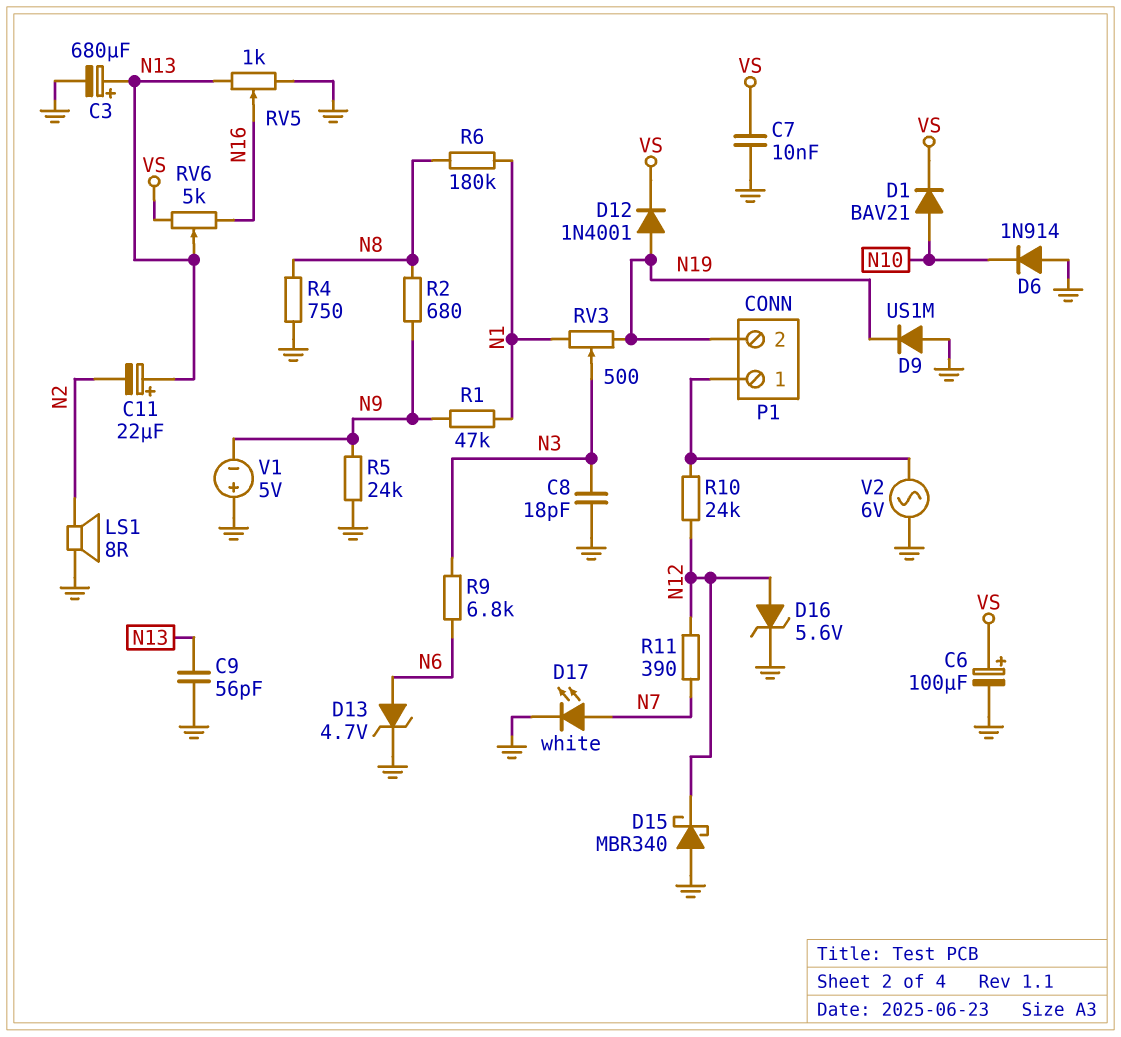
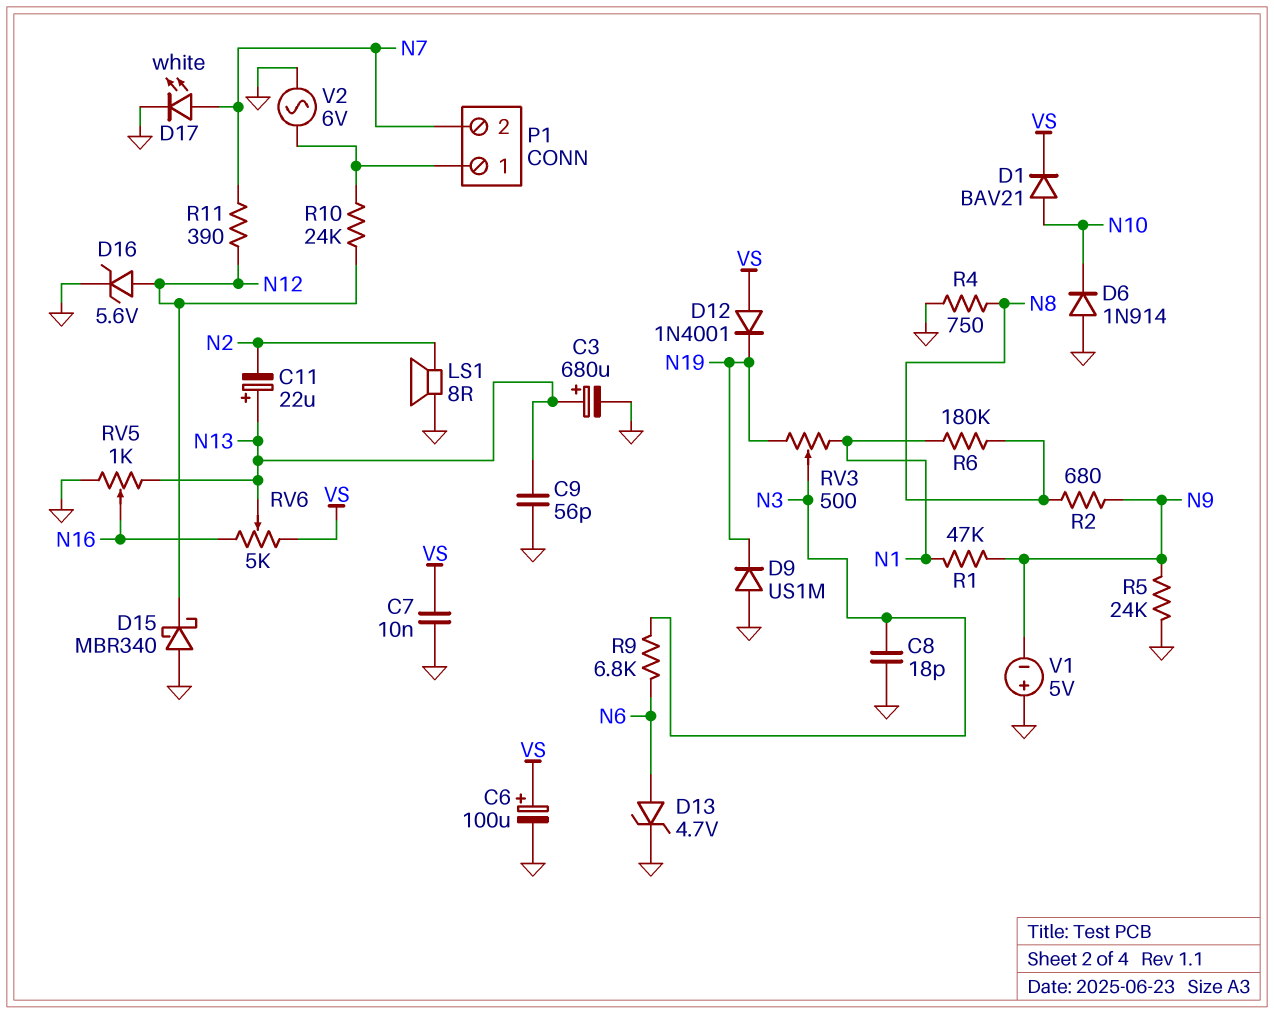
D12: diode 1N4001 (A N19, K VS) -> diode 1N4001 (A VS, K N19)
P1 pin 2: N19 -> N7

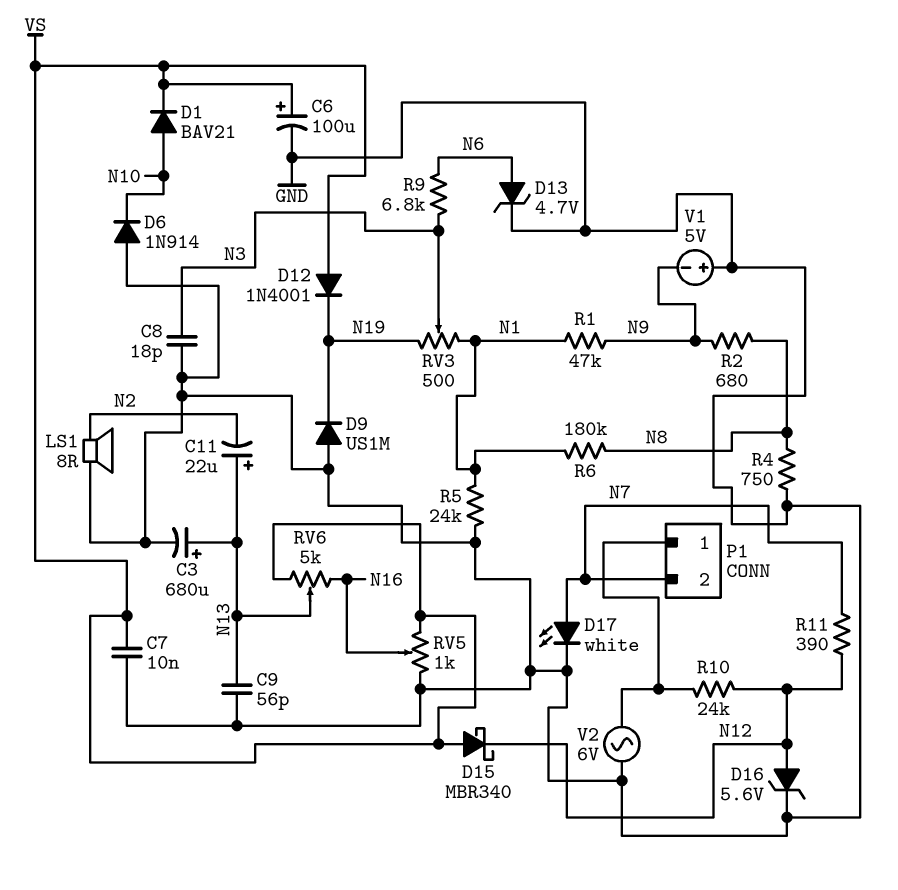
D15: schottky MBR340 (A GND, K N12) -> schottky MBR340 (A VS, K N12)
R5: 24k (GND, N9) -> 24k (GND, N1)
RV5: 1k (GND, N13, wiper N16) -> 1k (GND, VS, wiper N16)

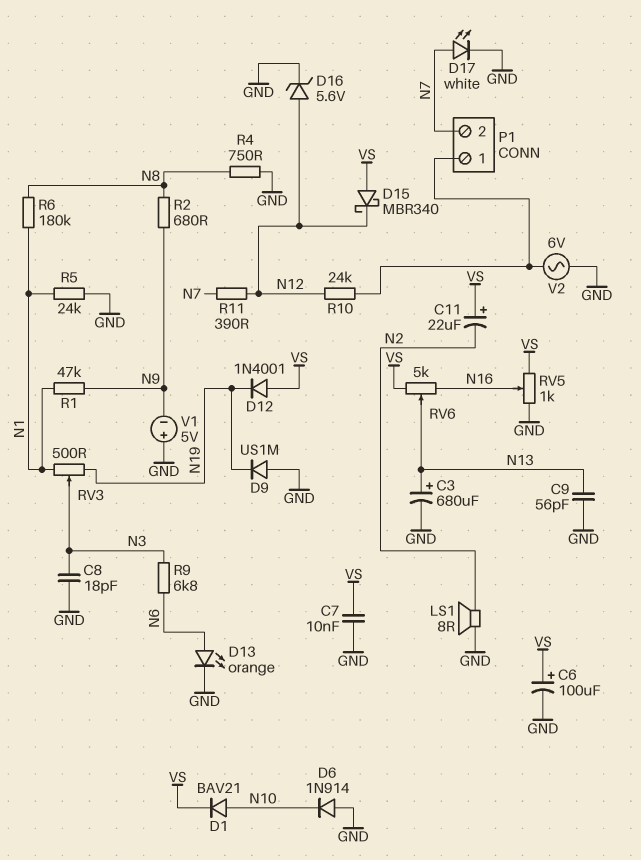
C11: 22uF (plus N13, minus N2) -> 22uF (plus VS, minus N2)
D13: zener 4.7V (A N6, K GND) -> LED orange (A N6, K GND)

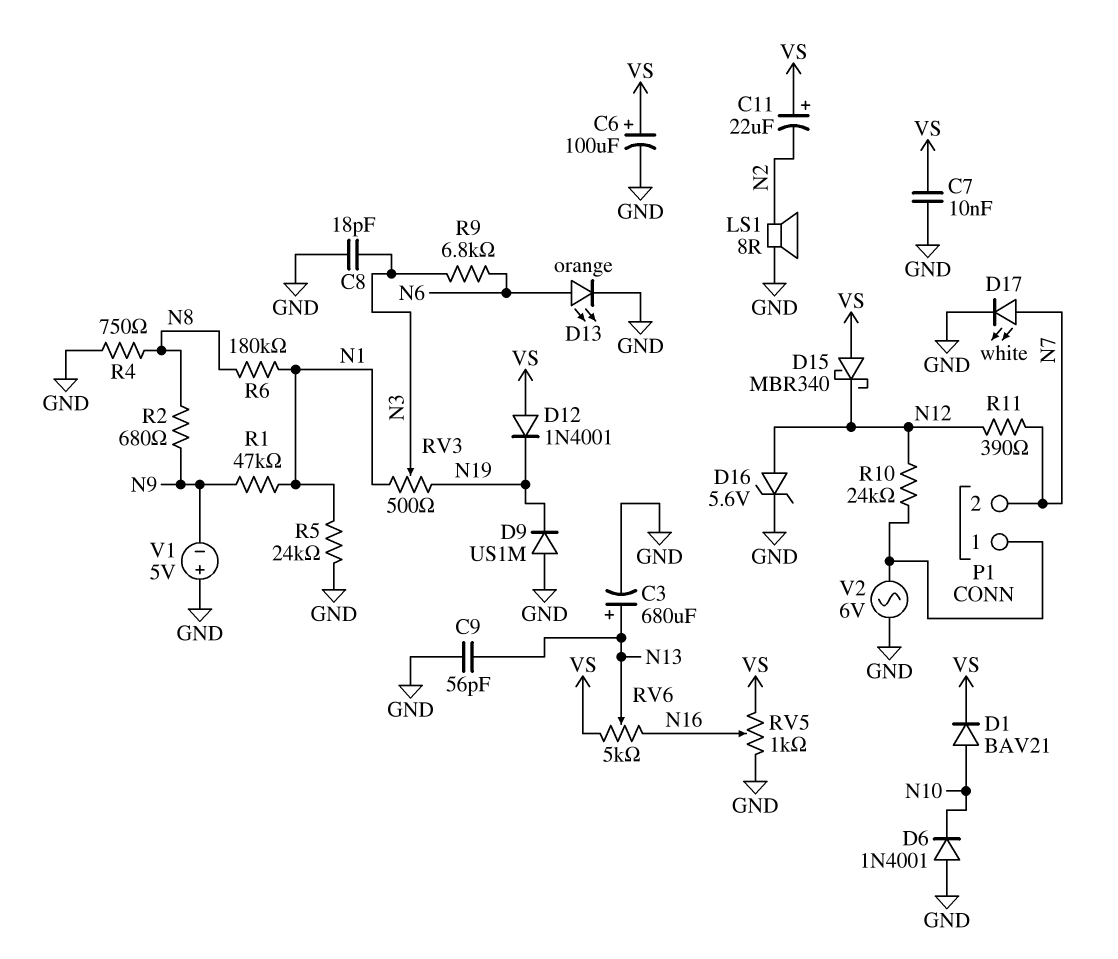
D6: diode 1N914 (A GND, K N10) -> diode 1N4001 (A GND, K N10)

